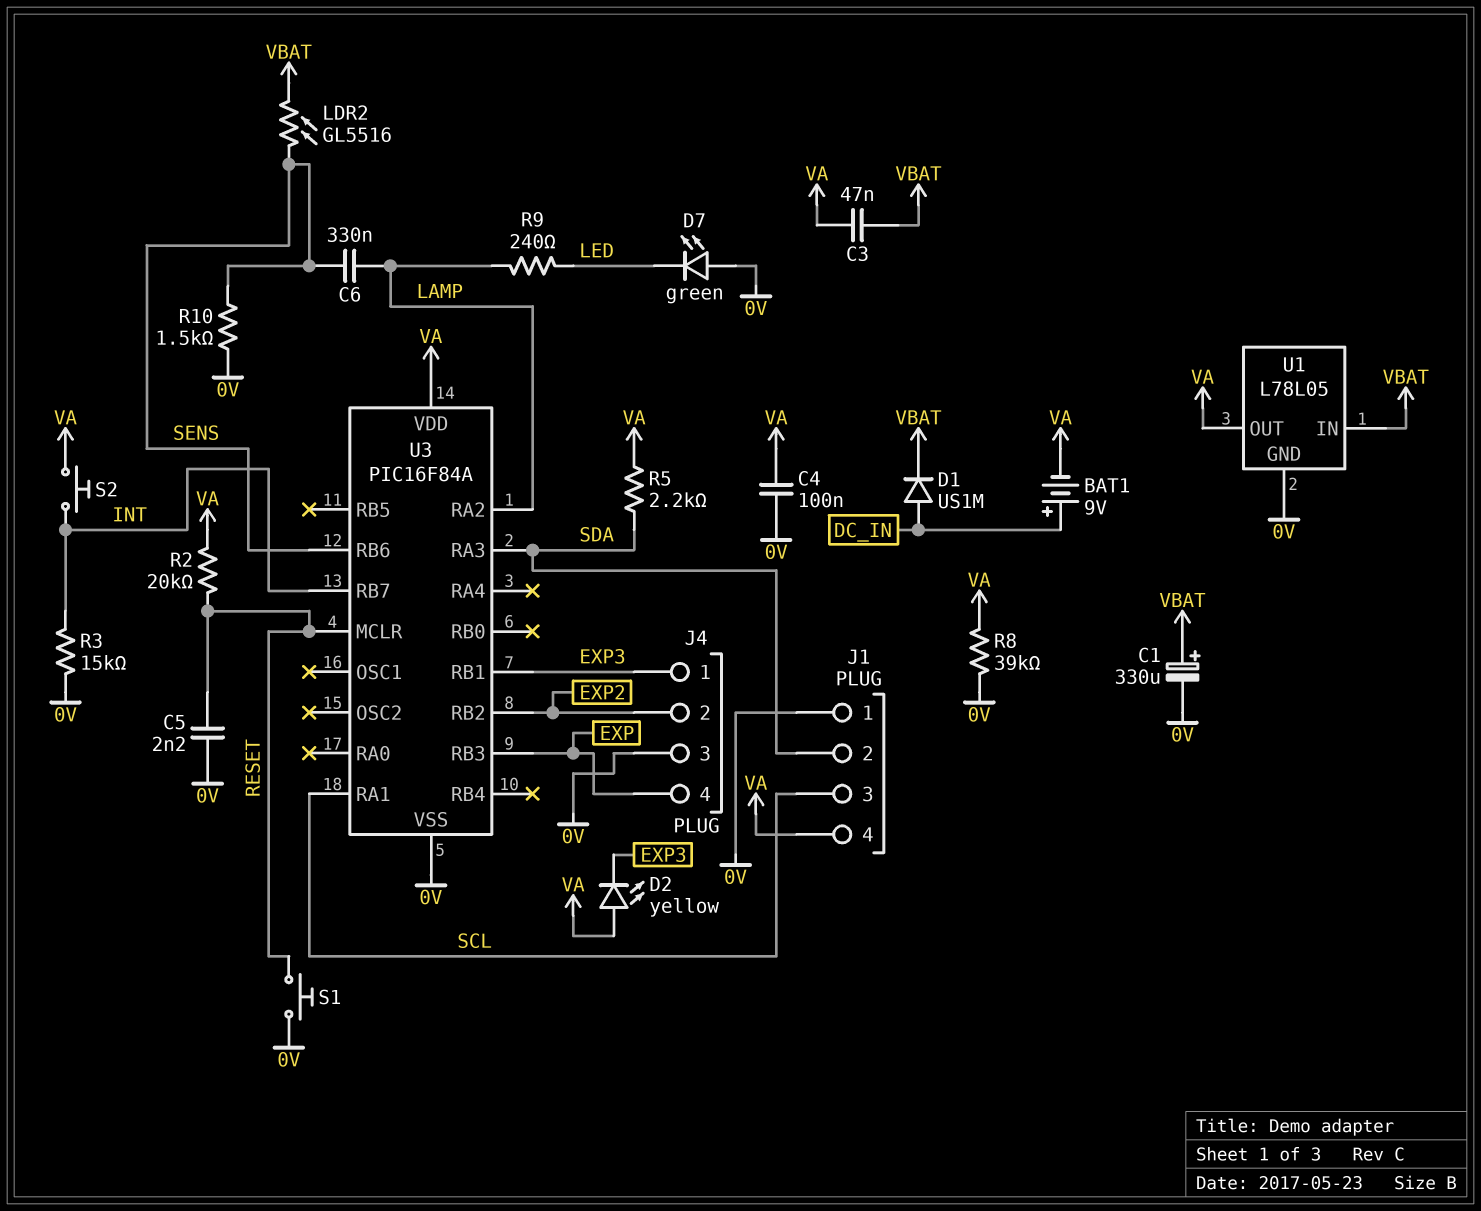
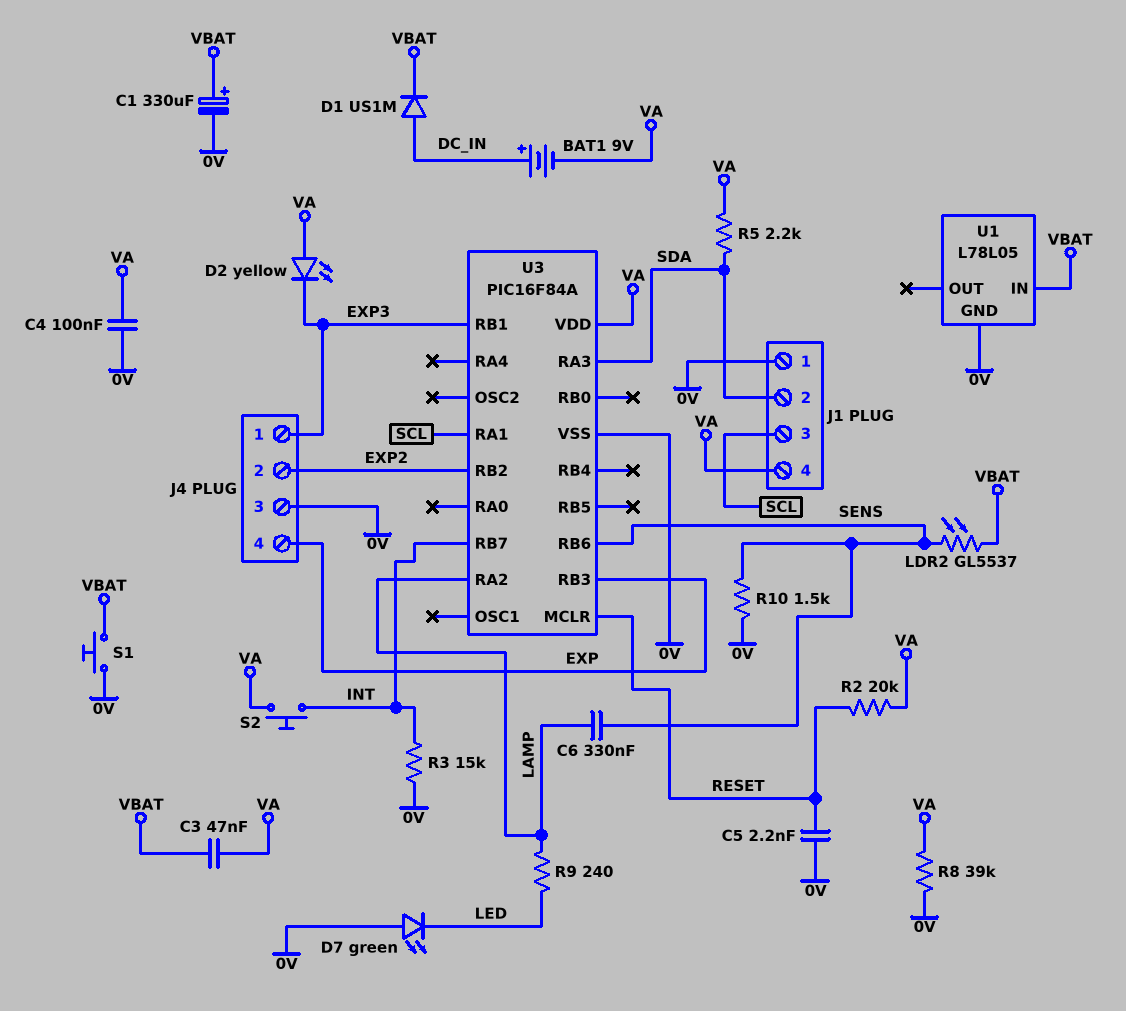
LDR2: GL5516 (SENS, VBAT) -> GL5537 (SENS, VBAT)
S1: button (0V, RESET) -> button (0V, VBAT)
U1 pin OUT: VA -> none

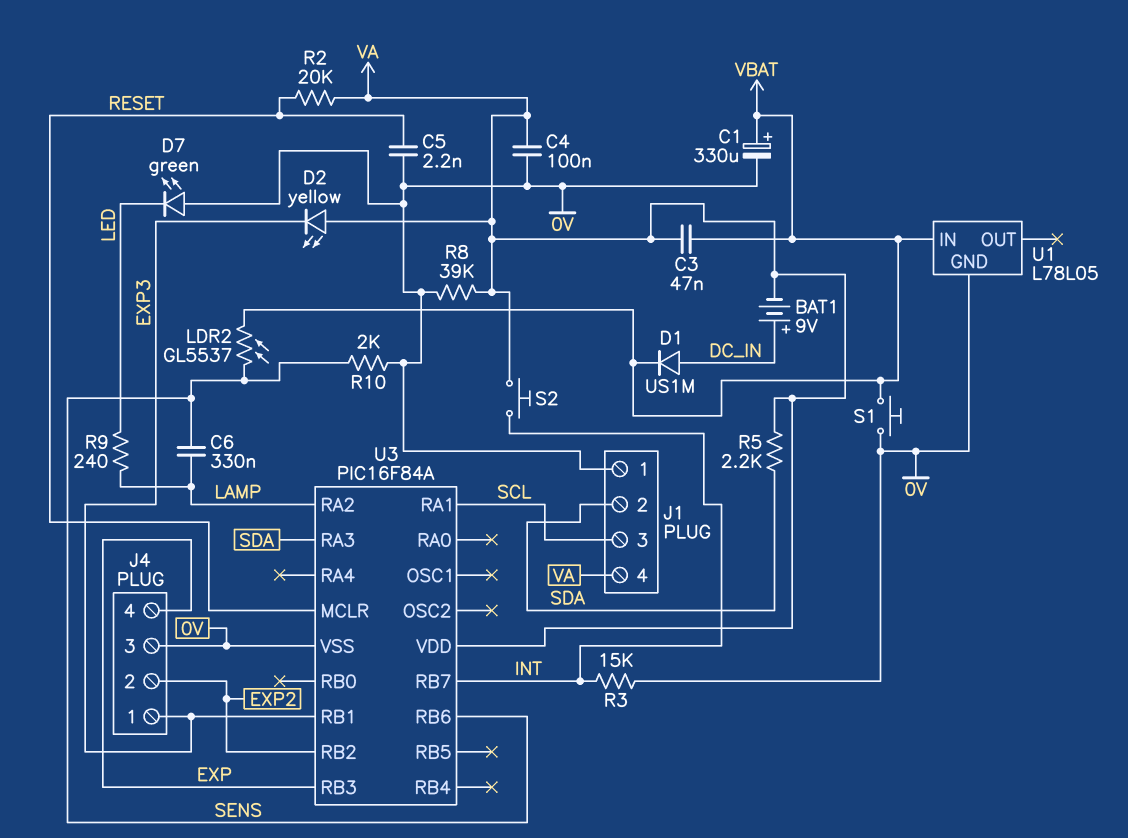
R10: 1.5k (0V, SENS) -> 2k (0V, SENS)

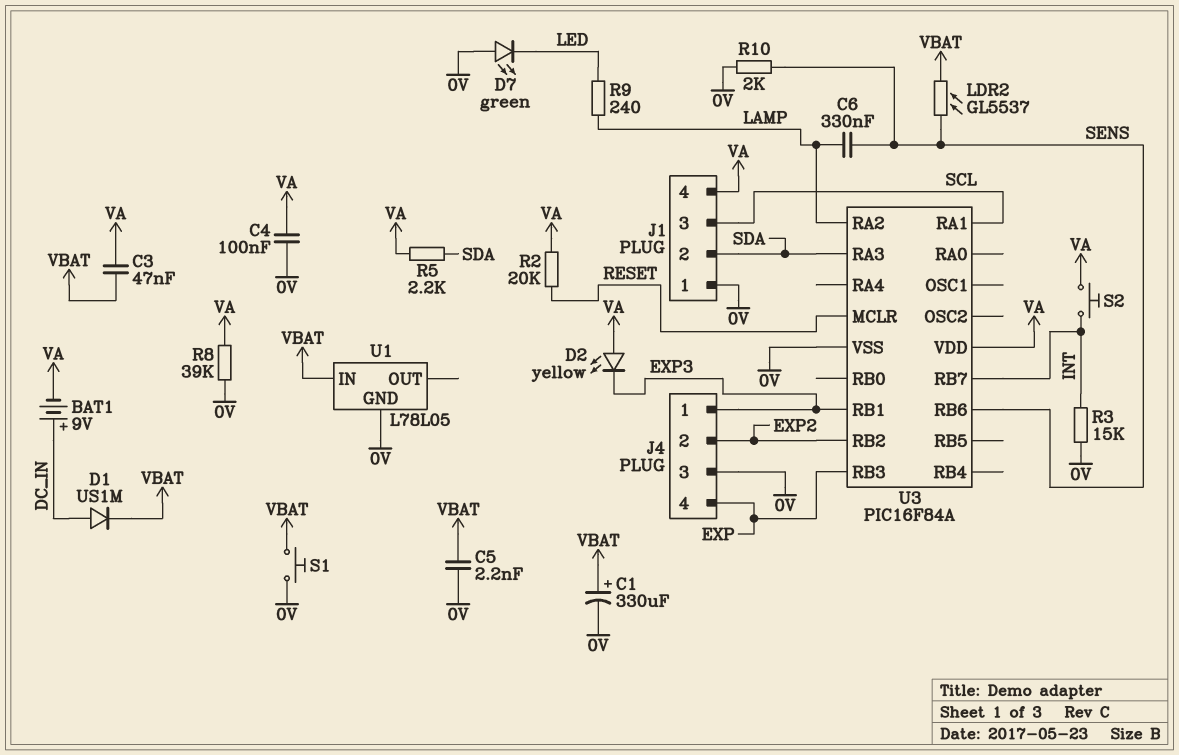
C5: 2.2nF (0V, RESET) -> 2.2nF (0V, VBAT)

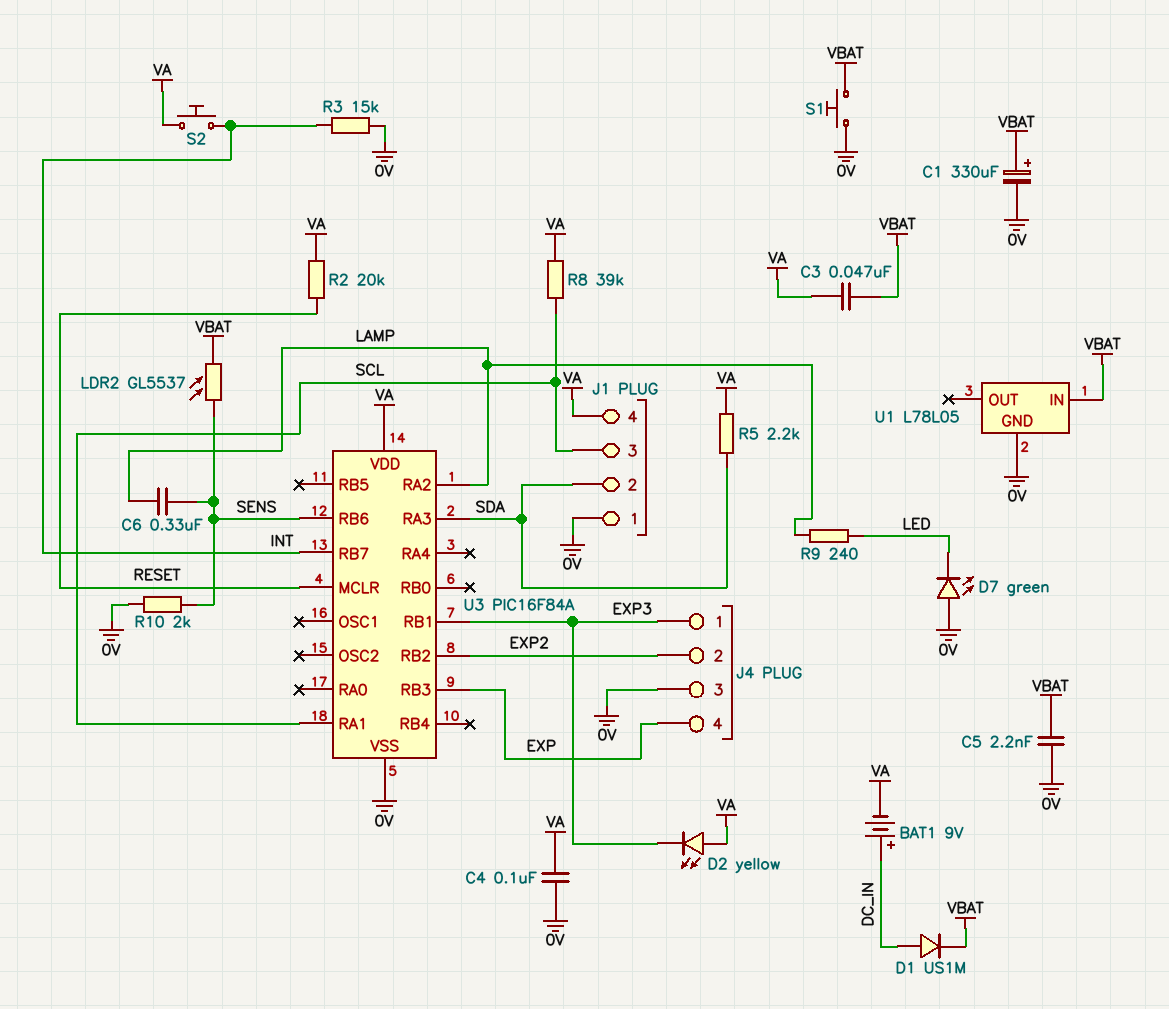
R8: 39k (0V, VA) -> 39k (SCL, VA)

